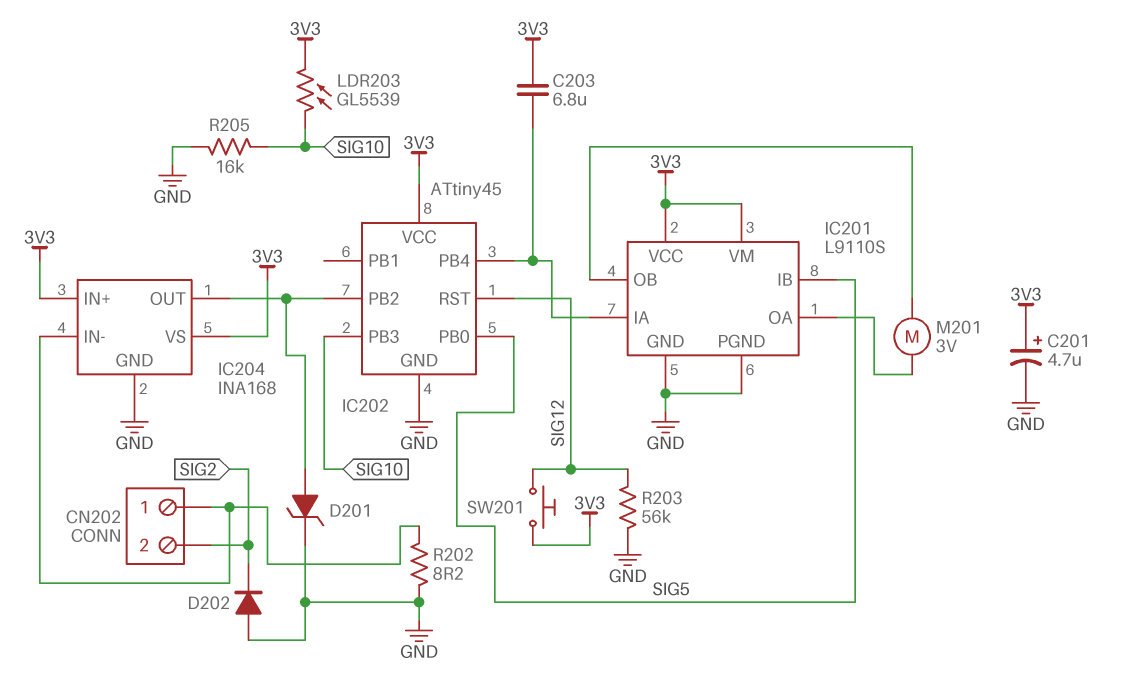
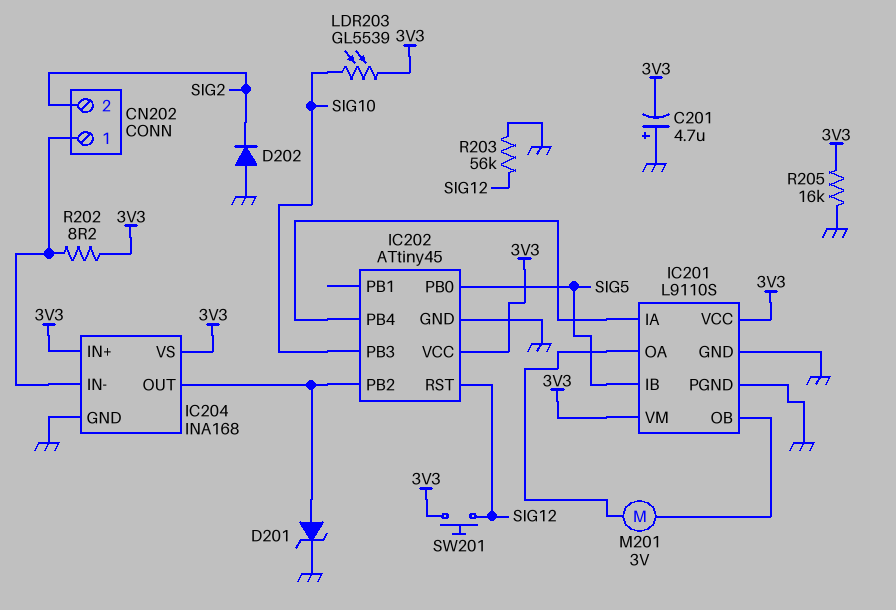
C201: 4.7uF (plus 3V3, minus GND) -> 4.7uF (plus GND, minus 3V3)
C203: 6.8uF (3V3, IC201/IA) -> none
R202: 8.2 (CN202/1, GND) -> 8.2 (3V3, CN202/1)
R205: 16k (GND, SIG10) -> 16k (3V3, GND)

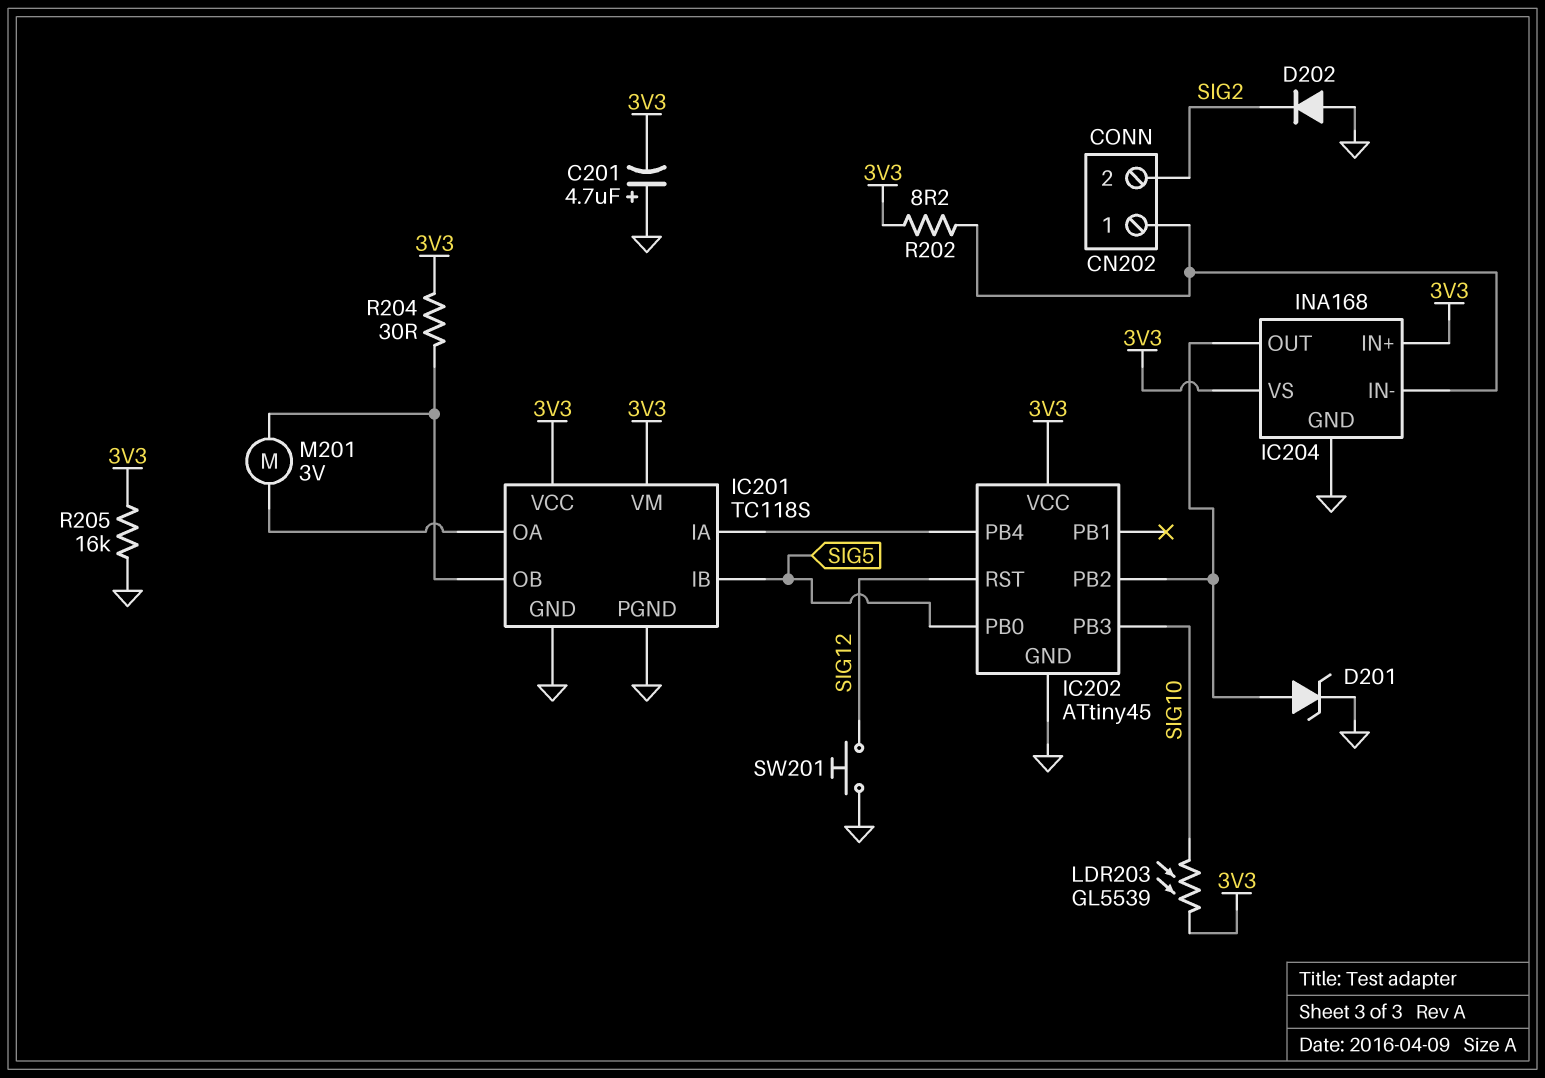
IC201: L9110S -> TC118S
R203: 56k (GND, SIG12) -> none
R204: none -> 30 (3V3, IC201/OB)
SW201: button (3V3, SIG12) -> button (GND, SIG12)

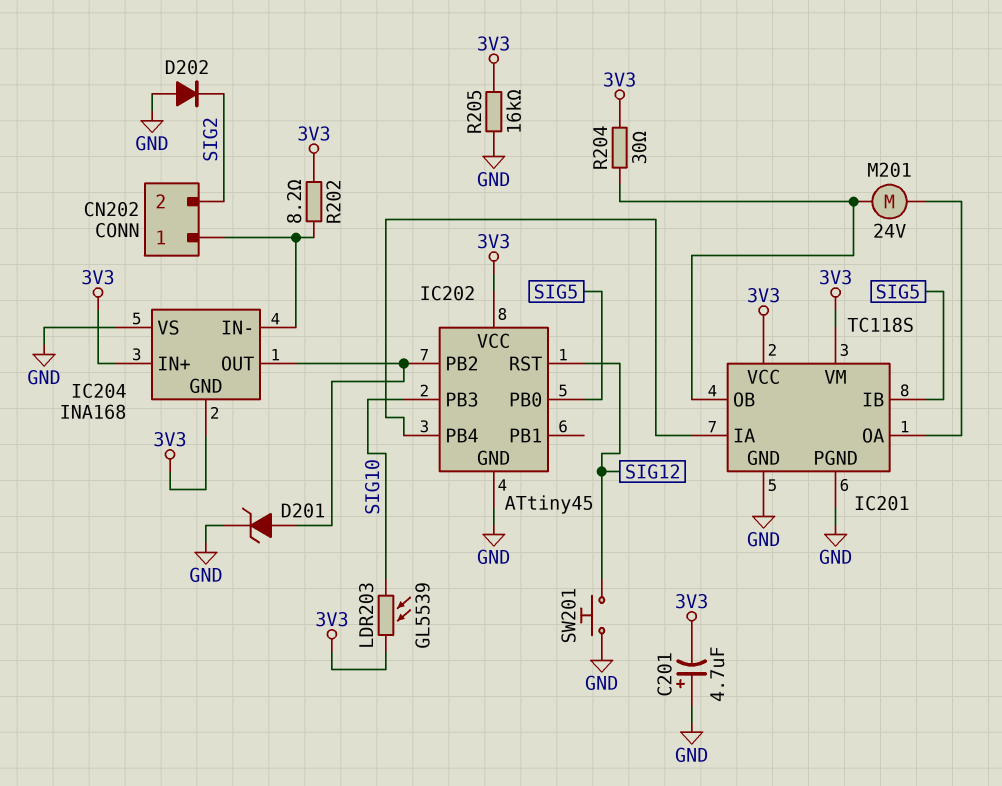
IC204 pin GND: GND -> 3V3
IC204 pin VS: 3V3 -> GND
M201: motor 3V (IC201/OA, IC201/OB) -> motor 24V (IC201/OA, IC201/OB)

